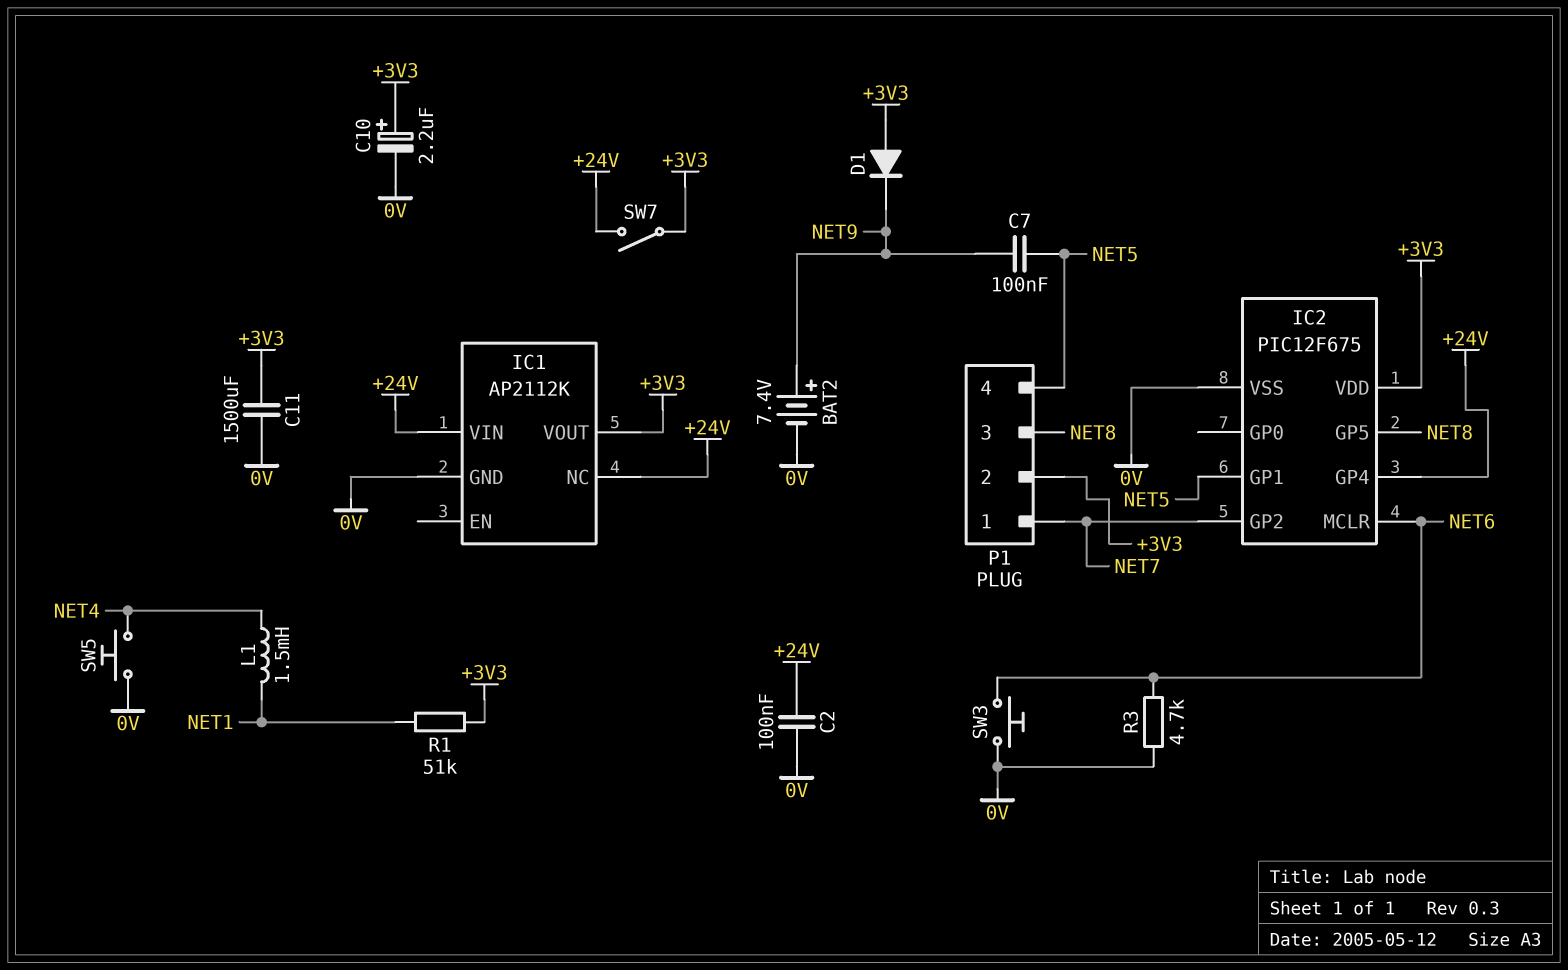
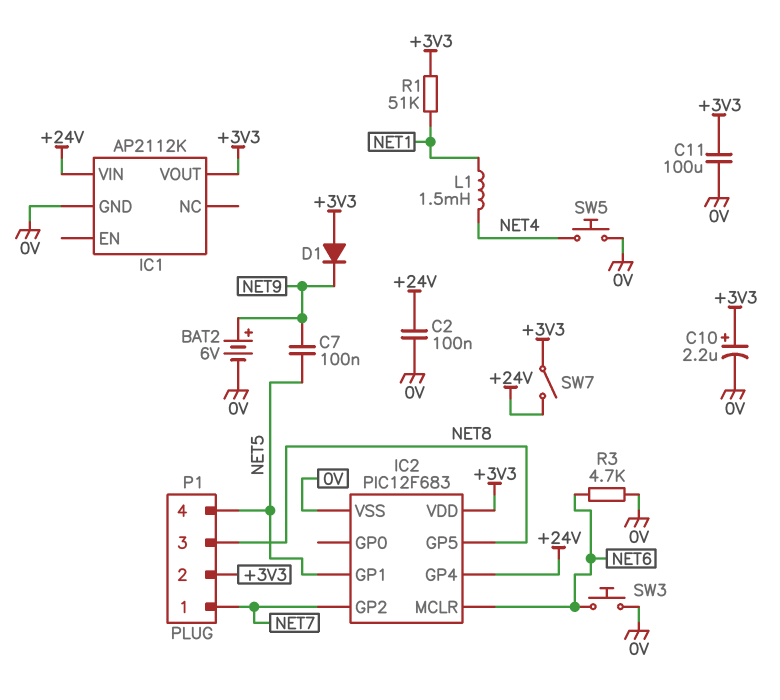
BAT2: 7.4V (plus NET9, minus 0V) -> 6V (plus NET9, minus 0V)
C11: 1500uF (+3V3, 0V) -> 100uF (+3V3, 0V)
IC1 pin NC: +24V -> none
IC2: PIC12F675 -> PIC12F683

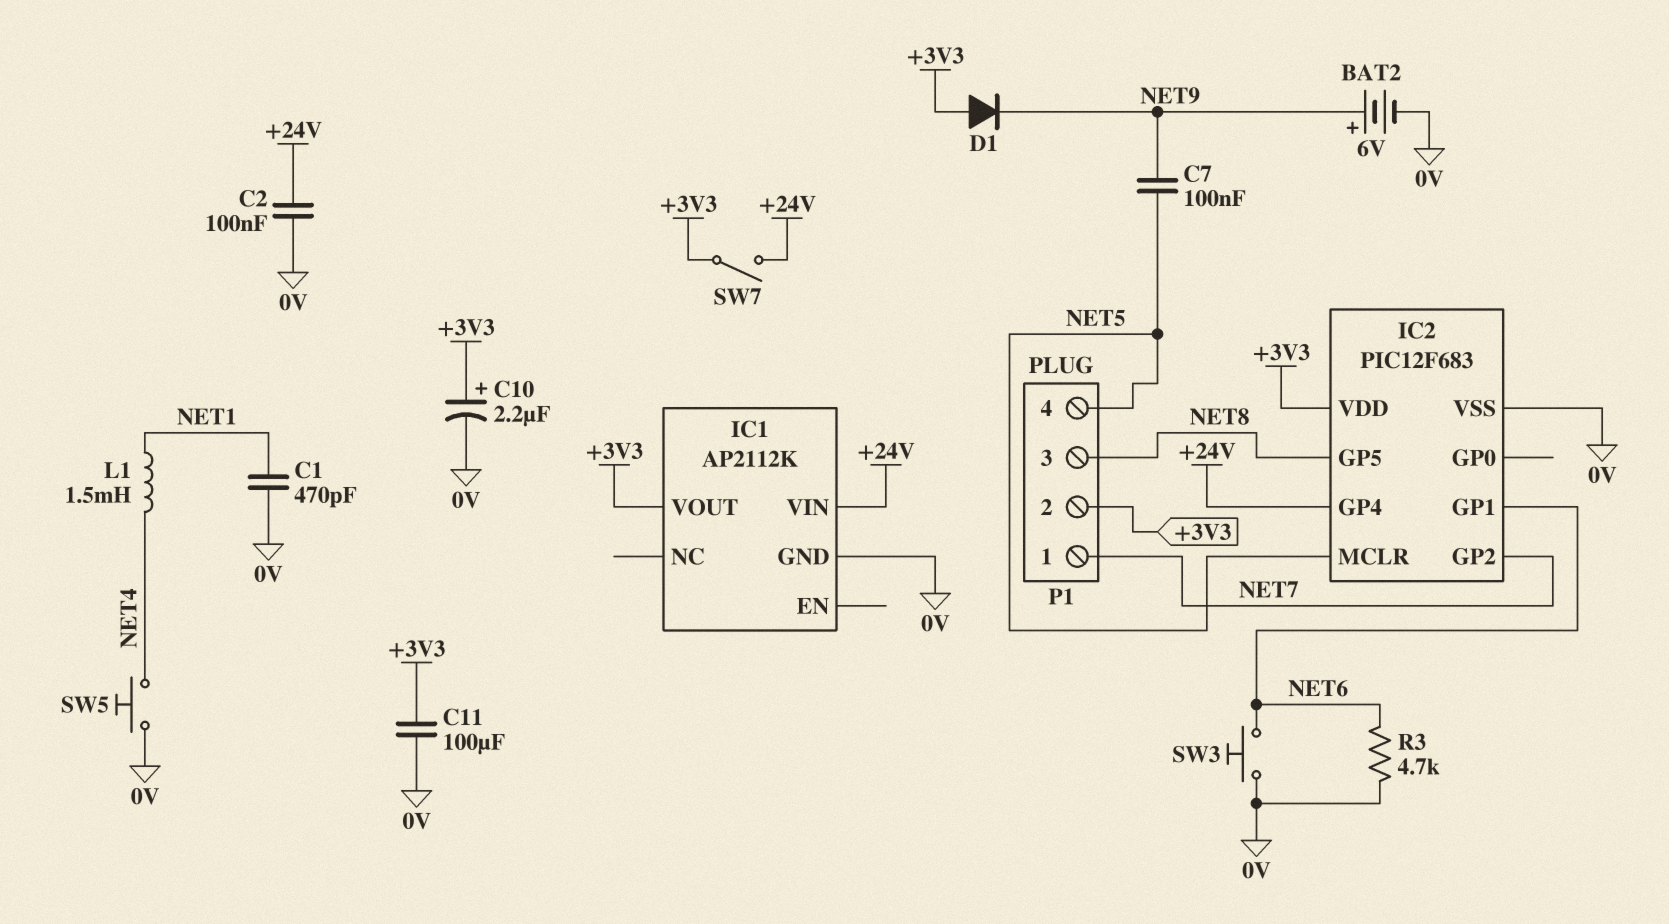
C1: none -> 470pF (0V, NET1)
IC2 pin GP1: NET5 -> NET6
IC2 pin MCLR: NET6 -> NET5
R1: 51k (+3V3, NET1) -> none

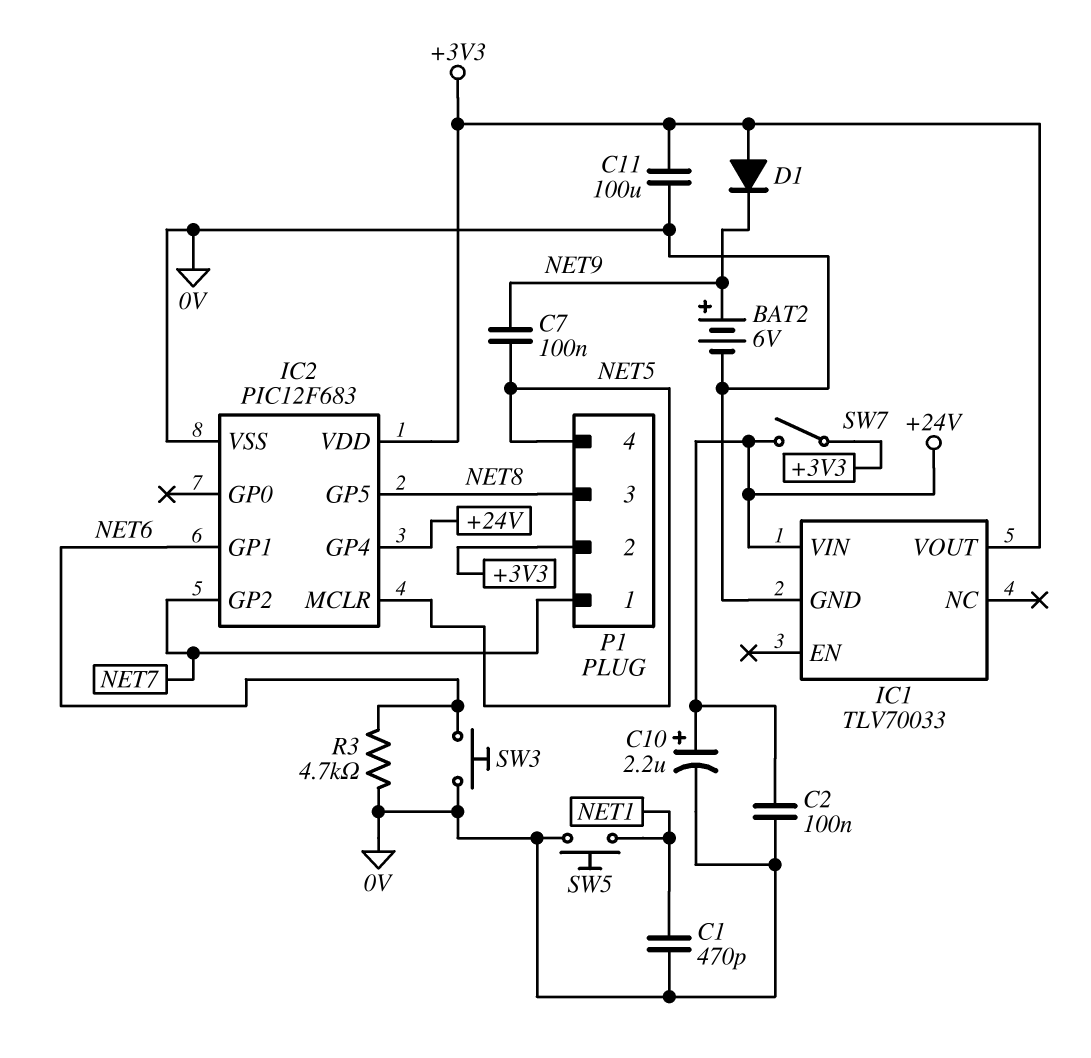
C10: 2.2uF (plus +3V3, minus 0V) -> 2.2uF (plus +24V, minus 0V)
IC1: AP2112K -> TLV70033
L1: 1.5mH (NET1, NET4) -> none
SW5: button (0V, NET4) -> button (0V, NET1)

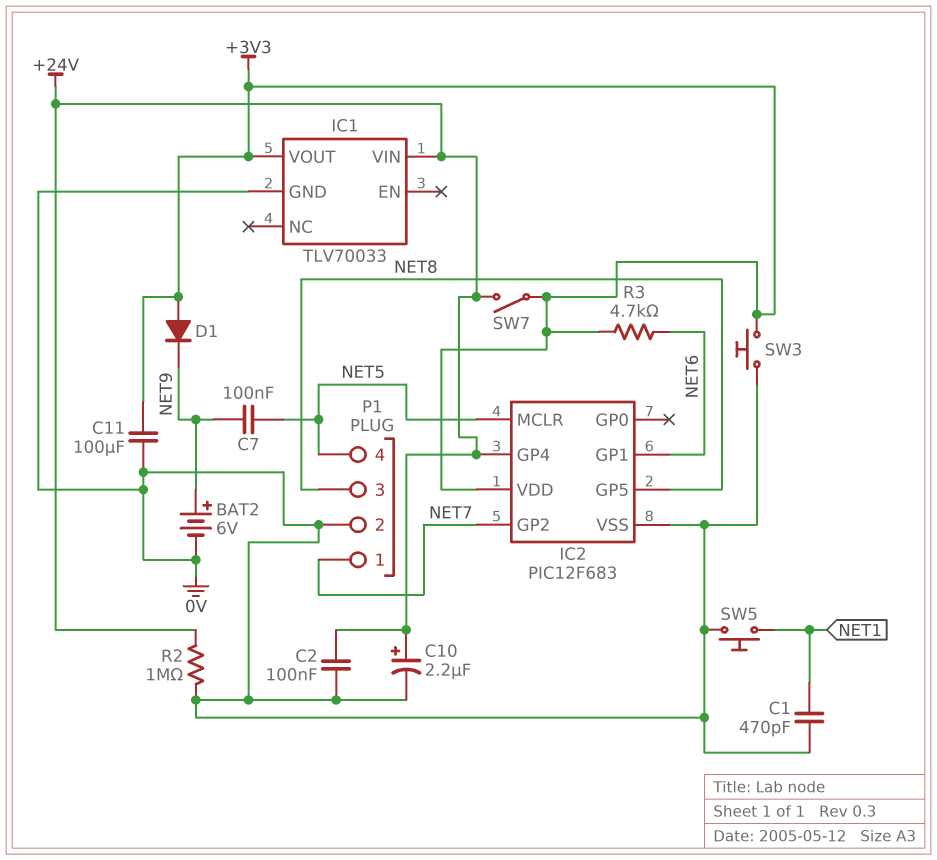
P1 pin 2: +3V3 -> 0V
R2: none -> 1M (+24V, 0V)
R3: 4.7k (0V, NET6) -> 4.7k (+3V3, NET6)
SW3: button (0V, NET6) -> button (+3V3, 0V)

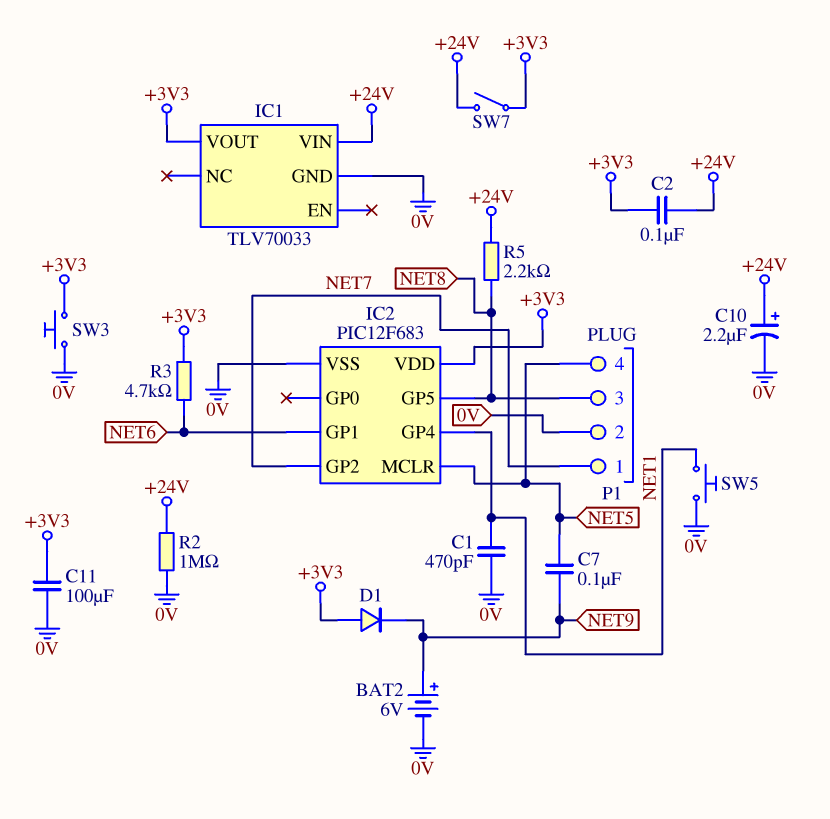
C2: 100nF (+24V, 0V) -> 100nF (+3V3, +24V)
IC2 pin GP4: +24V -> NET1
R5: none -> 2.2k (+24V, NET8)

